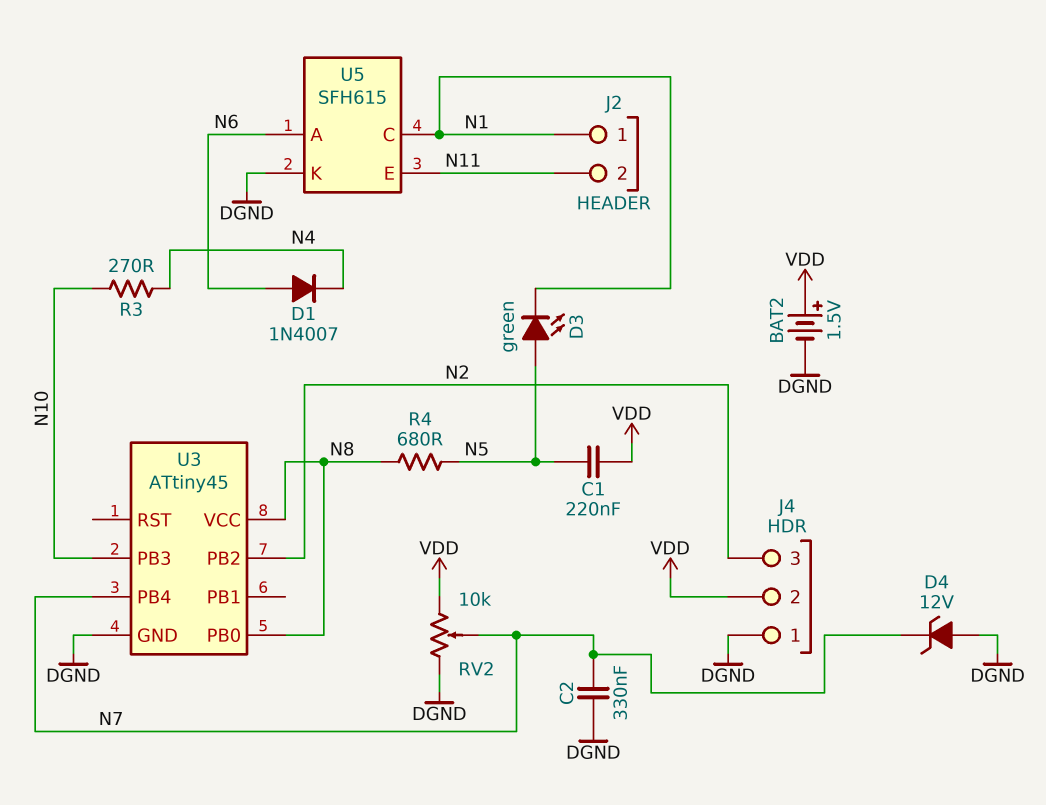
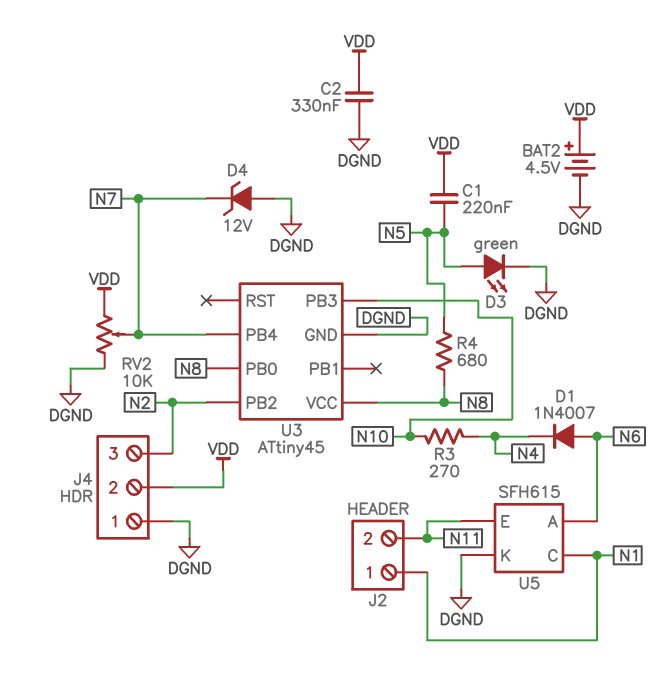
BAT2: 1.5V (plus VDD, minus DGND) -> 4.5V (plus VDD, minus DGND)
C2: 330nF (DGND, N7) -> 330nF (DGND, VDD)
D3: LED green (A N5, K N1) -> LED green (A N5, K DGND)

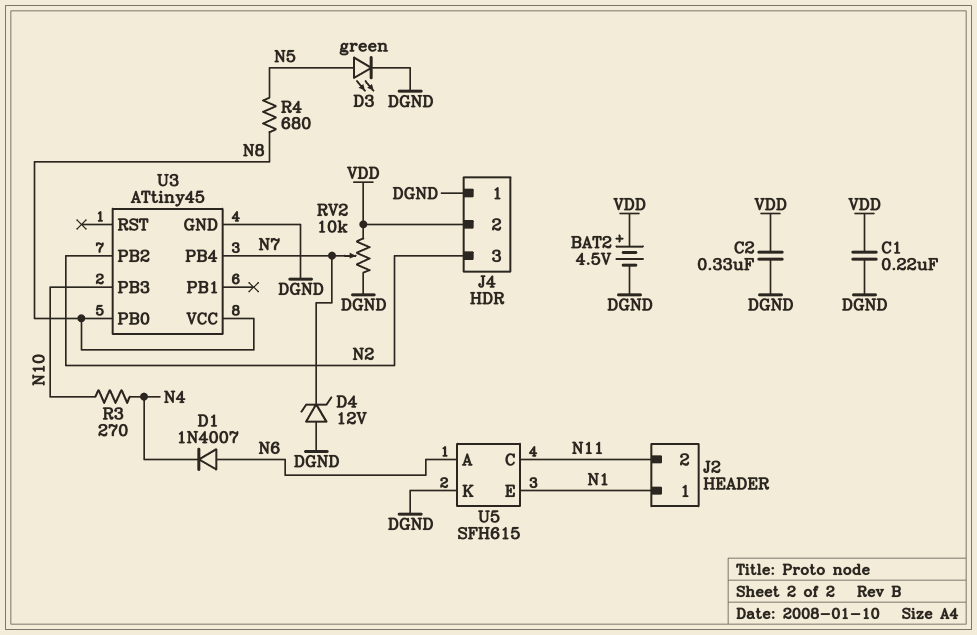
C1: 220nF (N5, VDD) -> 220nF (DGND, VDD)
U5 pin C: N1 -> N11
U5 pin E: N11 -> N1

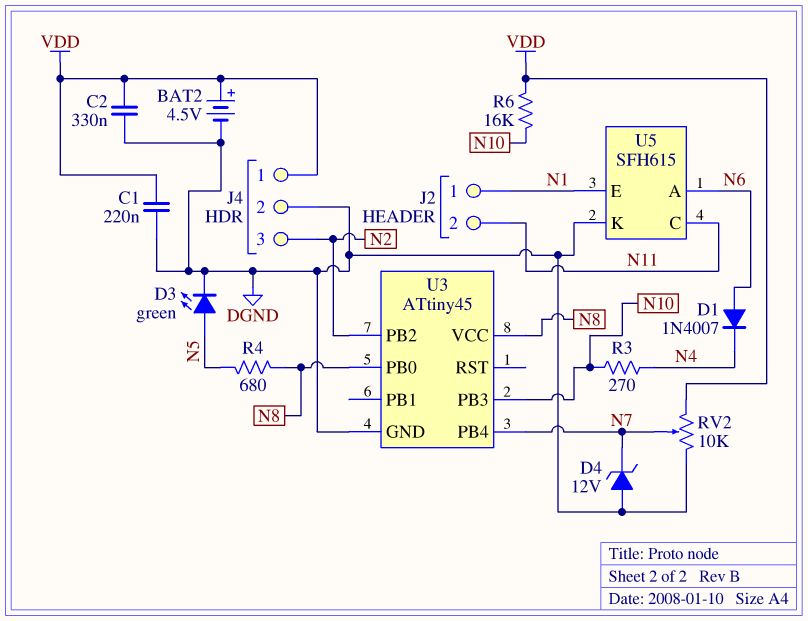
J4 pin 1: DGND -> VDD
J4 pin 2: VDD -> DGND
R6: none -> 16k (N10, VDD)

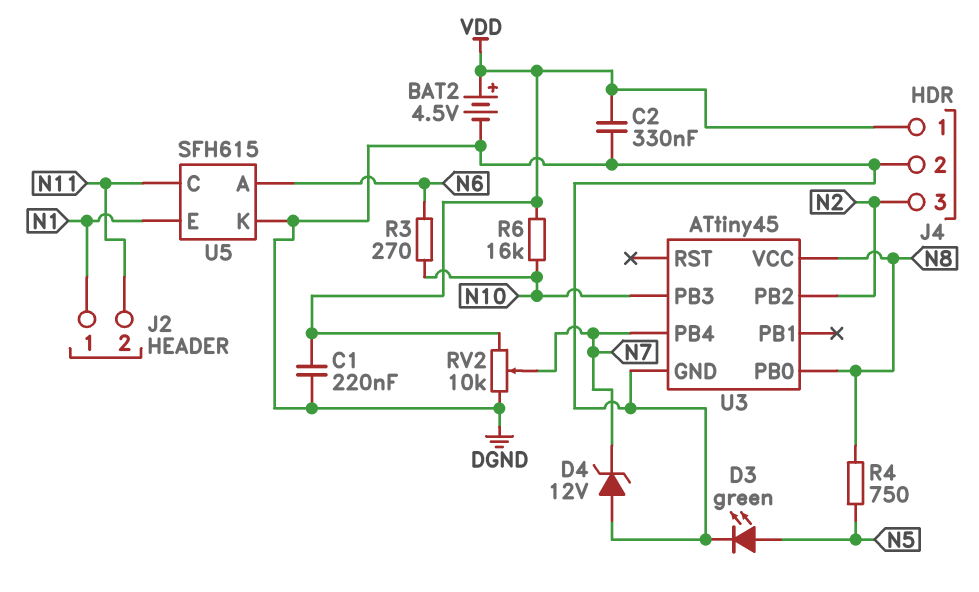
D1: diode 1N4007 (A N6, K N4) -> none
R3: 270 (N4, N10) -> 270 (N6, N10)
R4: 680 (N5, N8) -> 750 (N5, N8)

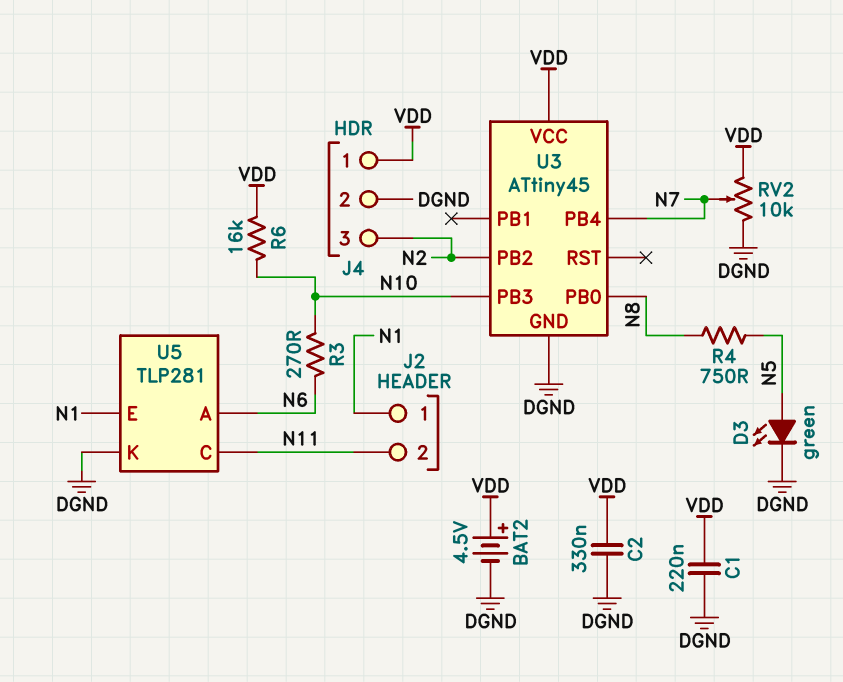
D4: zener 12V (A DGND, K N7) -> none
U3 pin VCC: N8 -> VDD
U5: SFH615 -> TLP281

